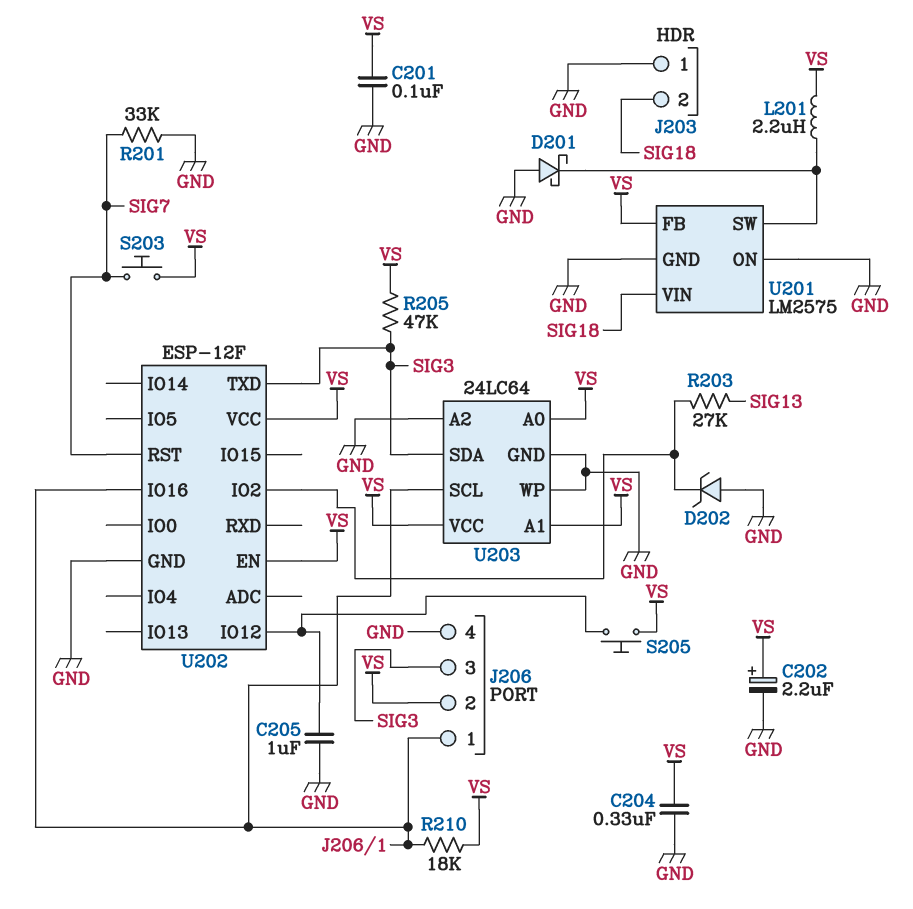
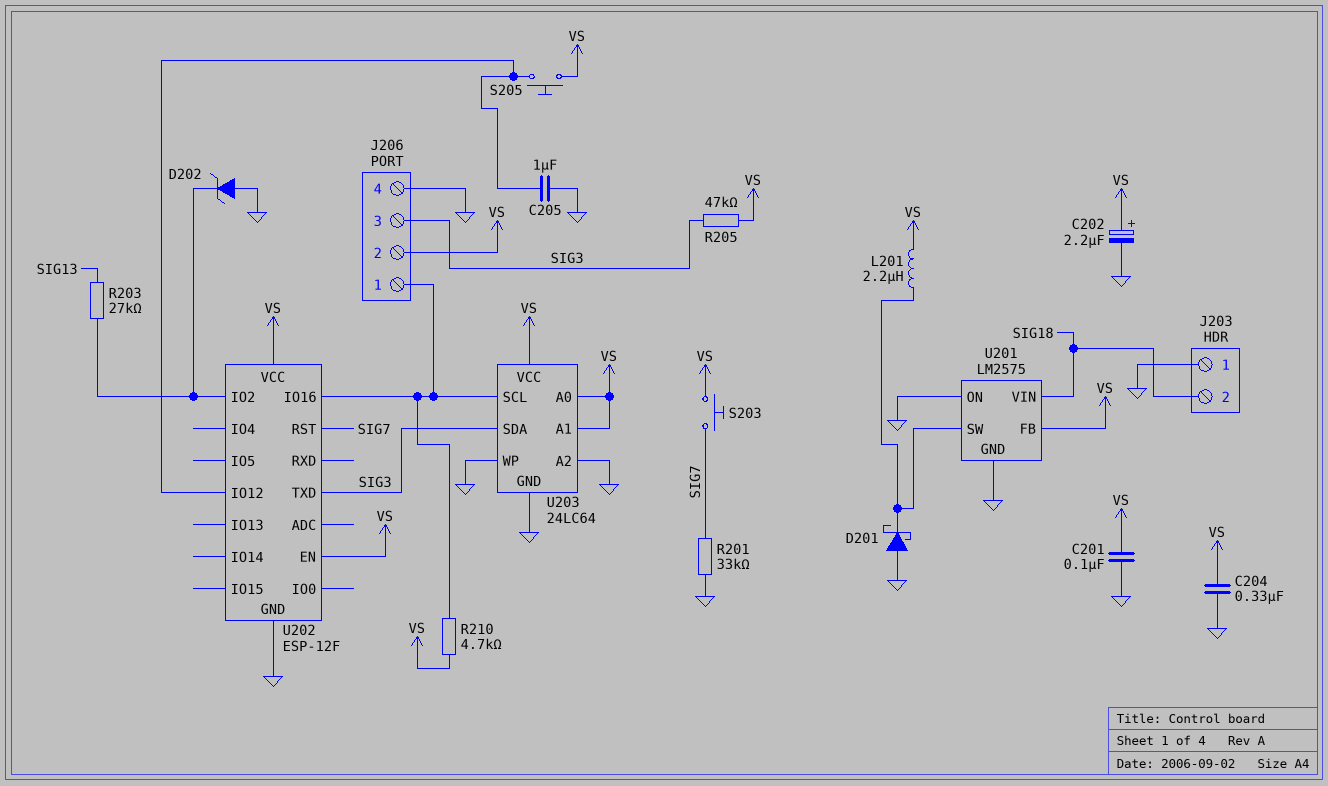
R210: 18k (J206/1, VS) -> 4.7k (J206/1, VS)

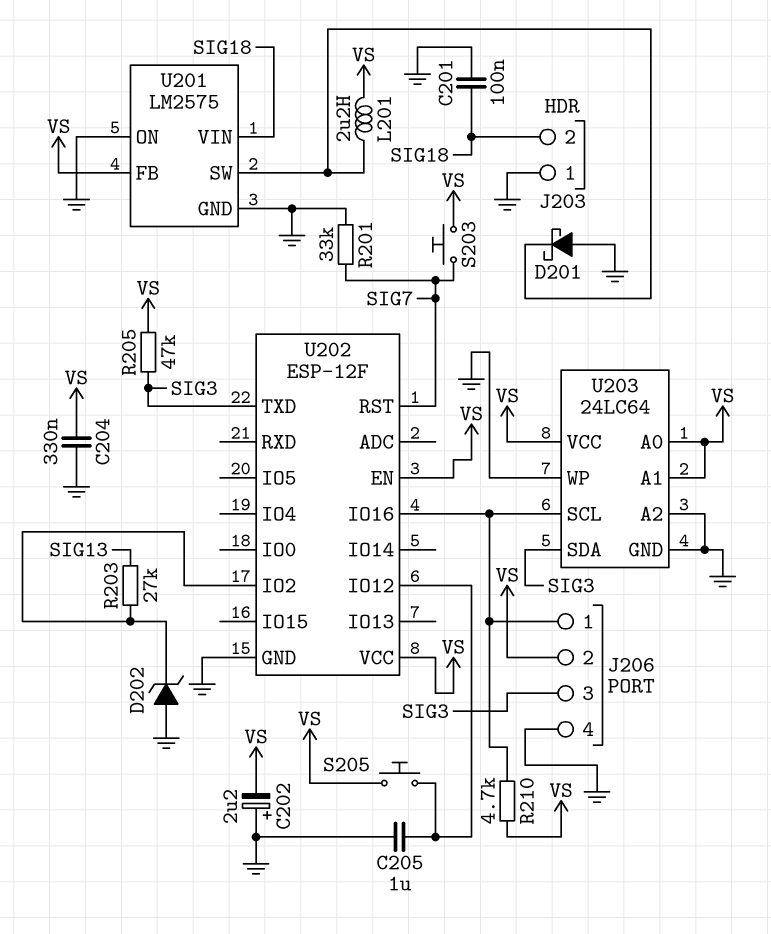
C201: 100nF (GND, VS) -> 100nF (GND, SIG18)
C202: 2.2uF (plus VS, minus GND) -> 2.2uF (plus GND, minus VS)

